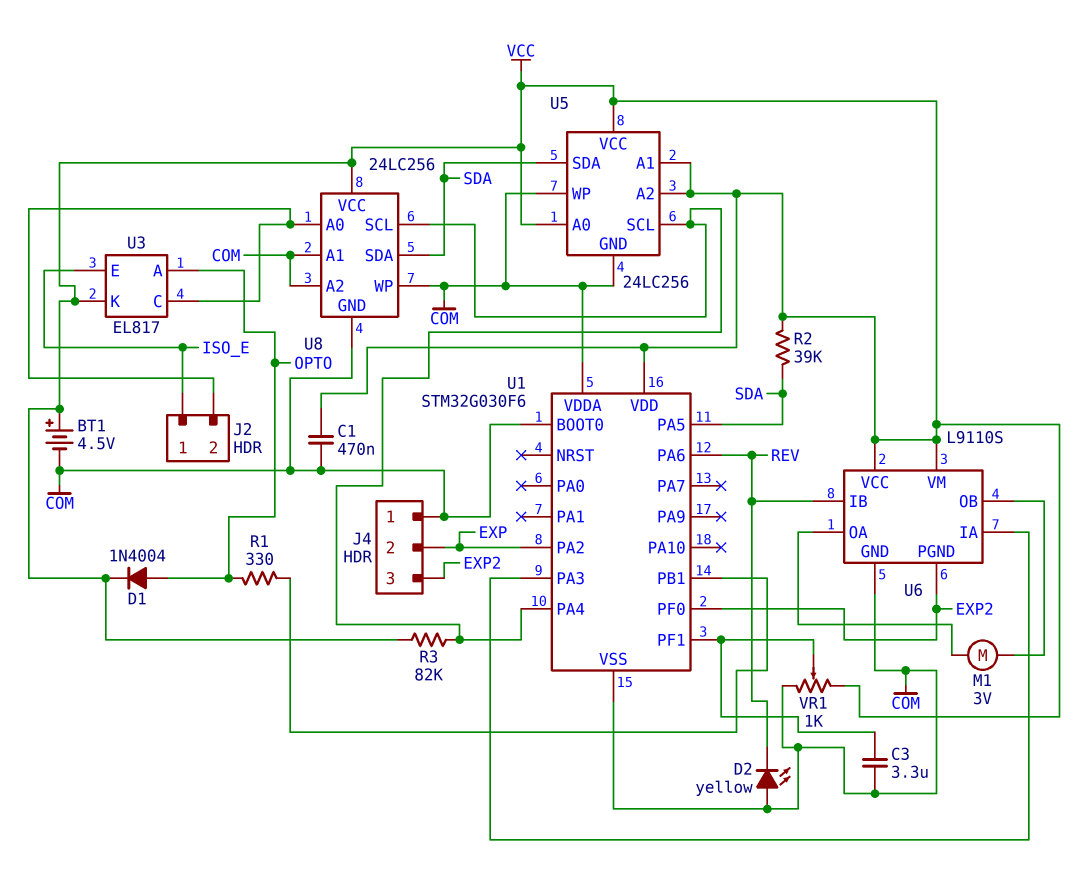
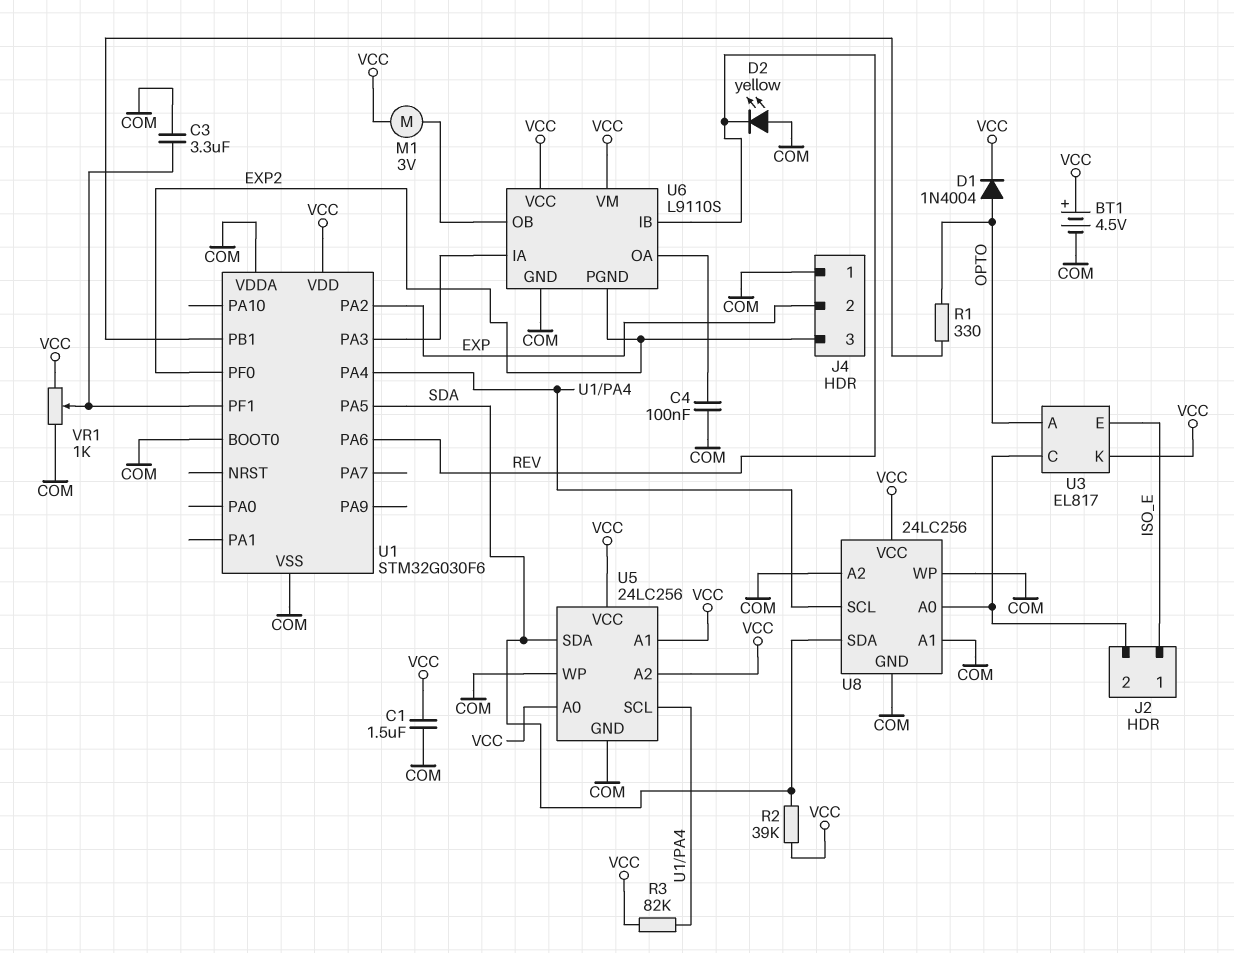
C1: 470nF (COM, VCC) -> 1.5uF (COM, VCC)
C4: none -> 100nF (COM, U6/OA)
M1: motor 3V (U6/OA, U6/OB) -> motor 3V (U6/OB, VCC)

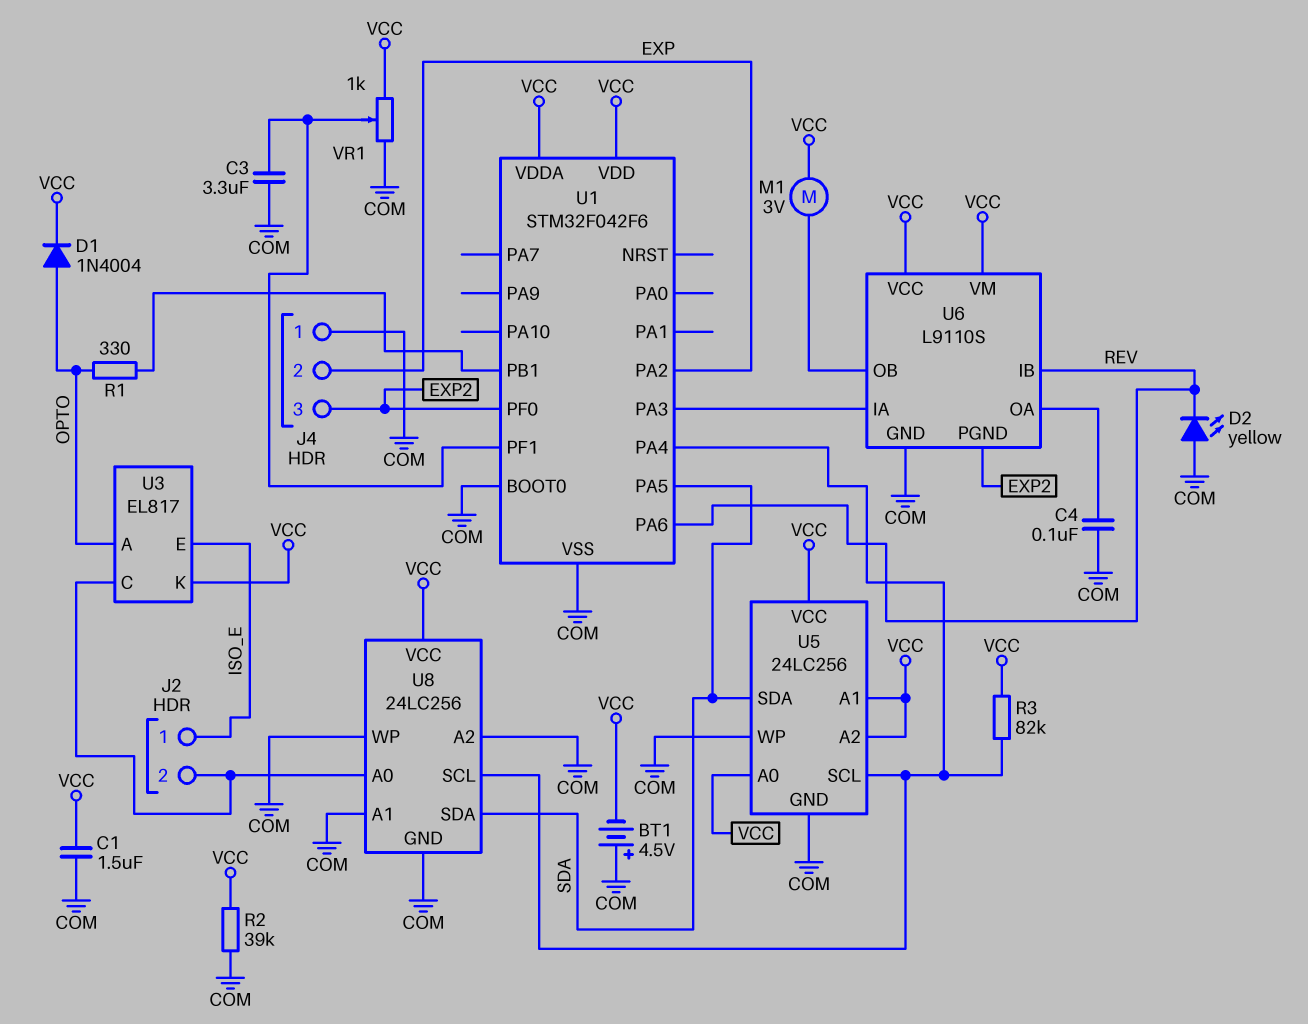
BT1: 4.5V (plus VCC, minus COM) -> 4.5V (plus COM, minus VCC)
R2: 39k (SDA, VCC) -> 39k (COM, VCC)
U1: STM32G030F6 -> STM32F042F6
U1 pin VDDA: COM -> VCC

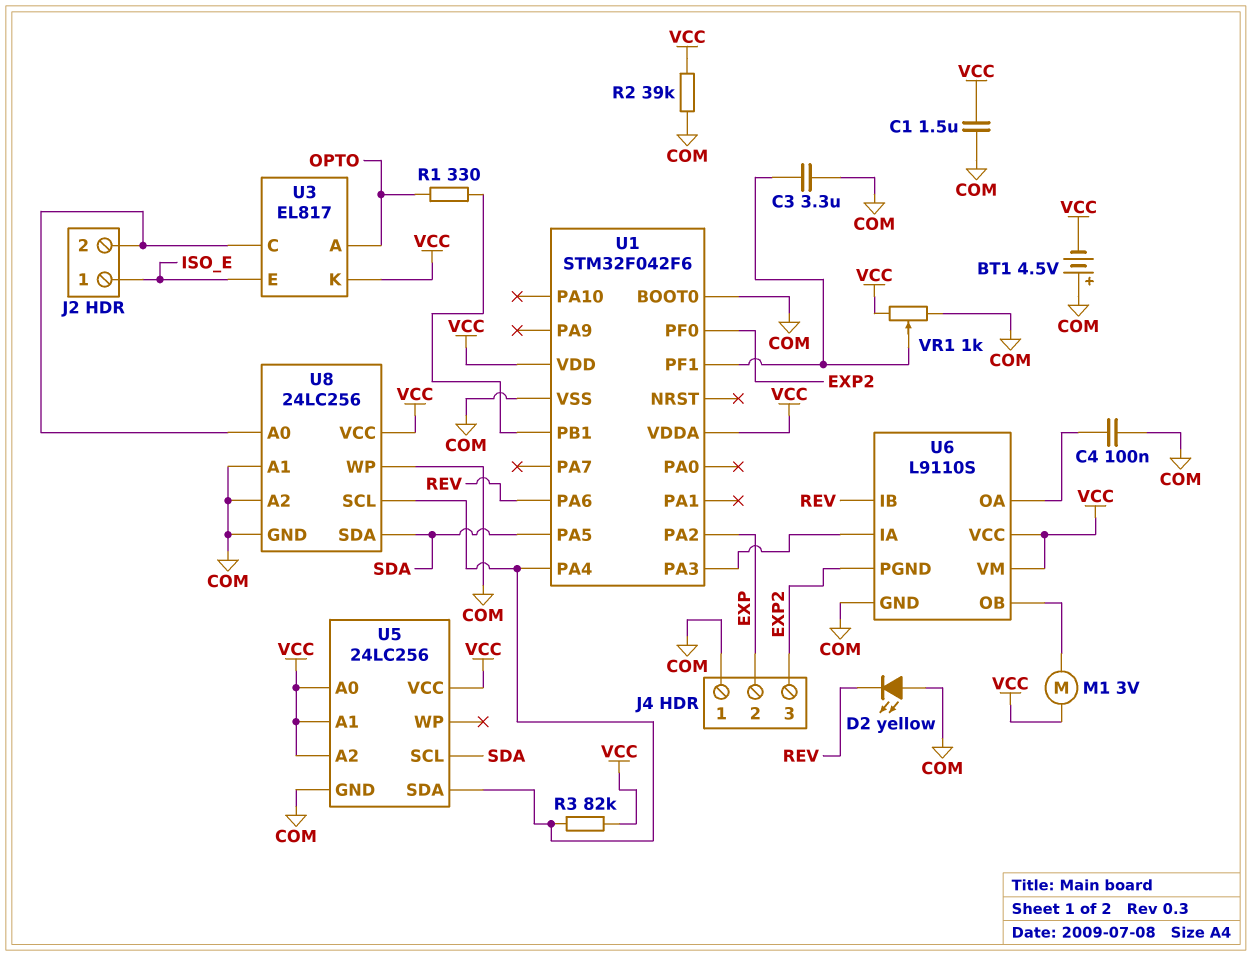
D1: diode 1N4004 (A OPTO, K VCC) -> none
U5 pin SCL: U1/PA4 -> SDA
U5 pin SDA: SDA -> U1/PA4
U5 pin WP: COM -> none

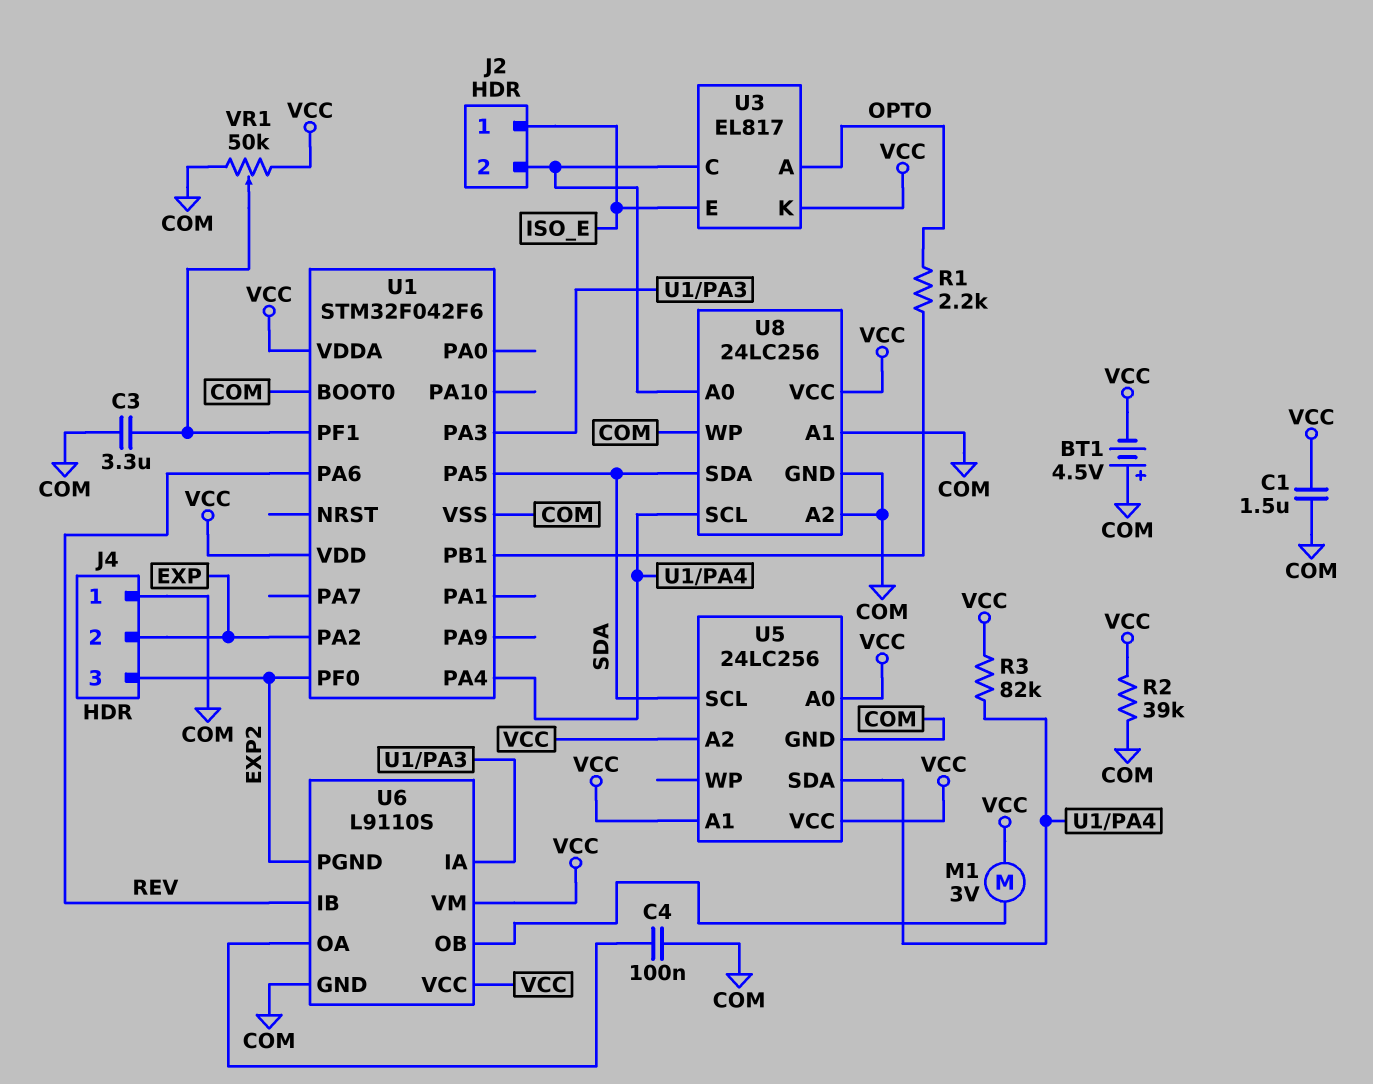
D2: LED yellow (A COM, K REV) -> none
R1: 330 (OPTO, U1/PB1) -> 2.2k (OPTO, U1/PB1)
VR1: 1k (COM, VCC, wiper U1/PF1) -> 50k (COM, VCC, wiper U1/PF1)

